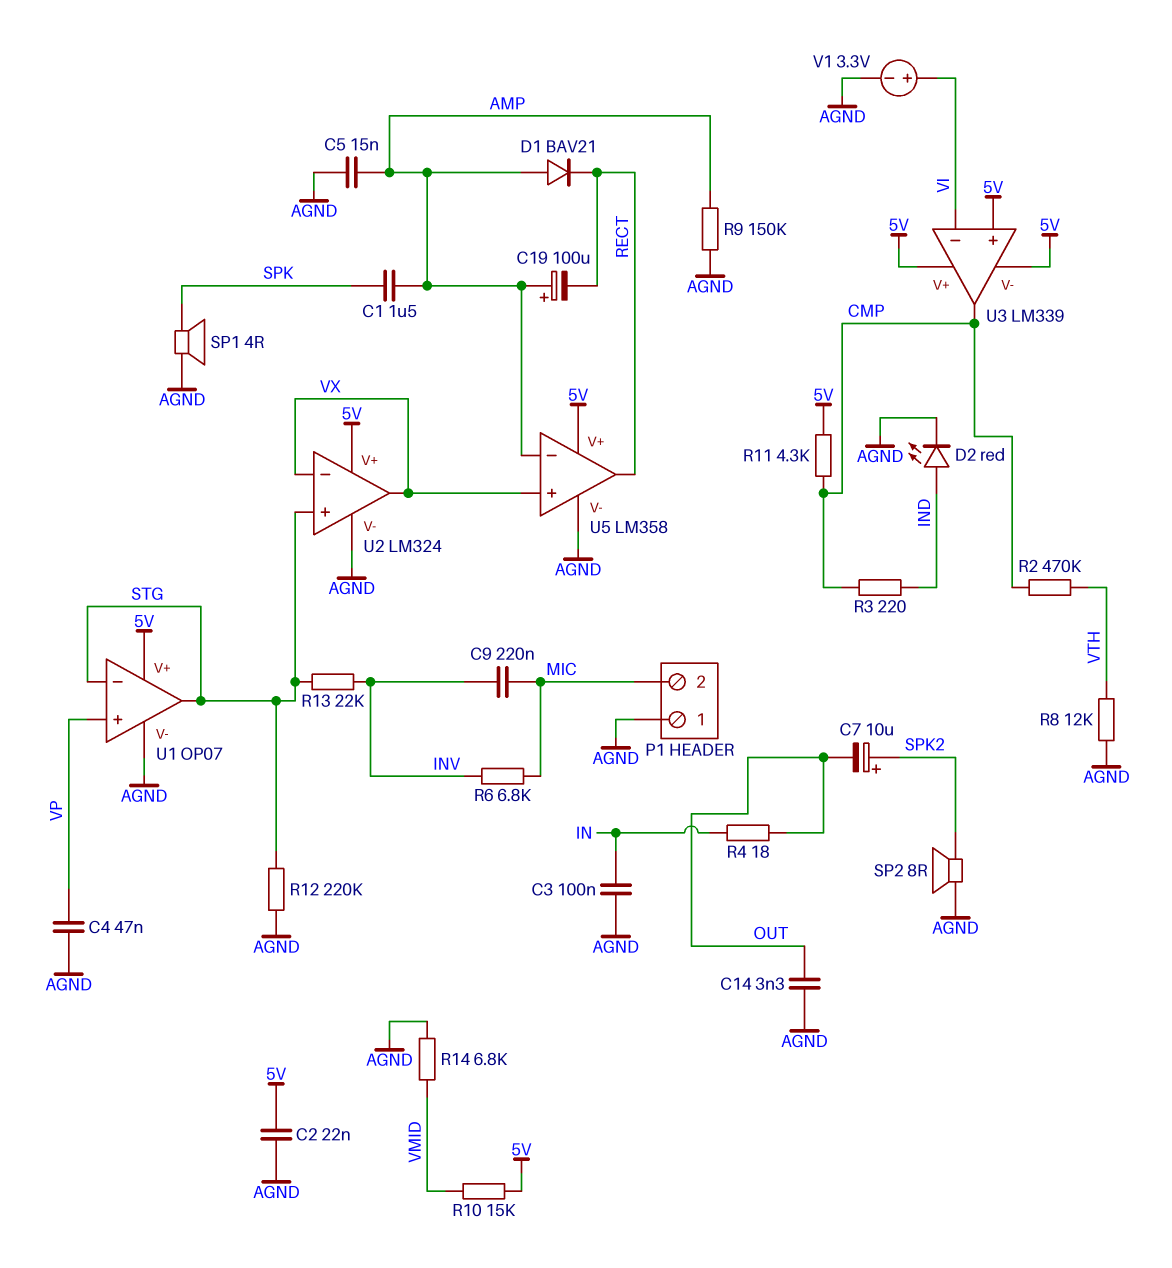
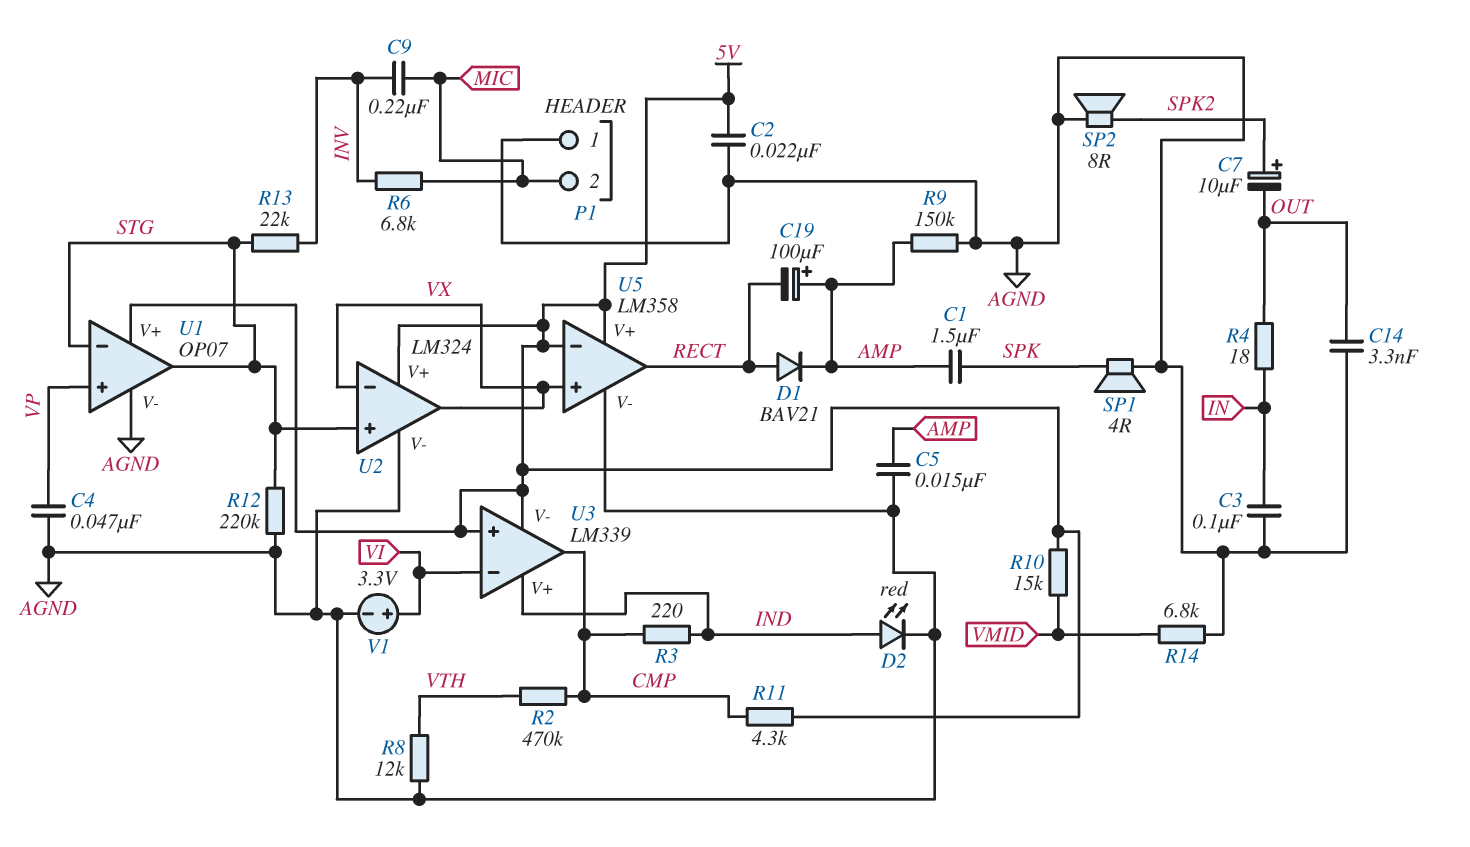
D1: diode BAV21 (A AMP, K RECT) -> diode BAV21 (A RECT, K AMP)
U3 pin V+: 5V -> IND
U5 pin in-: AMP -> 5V

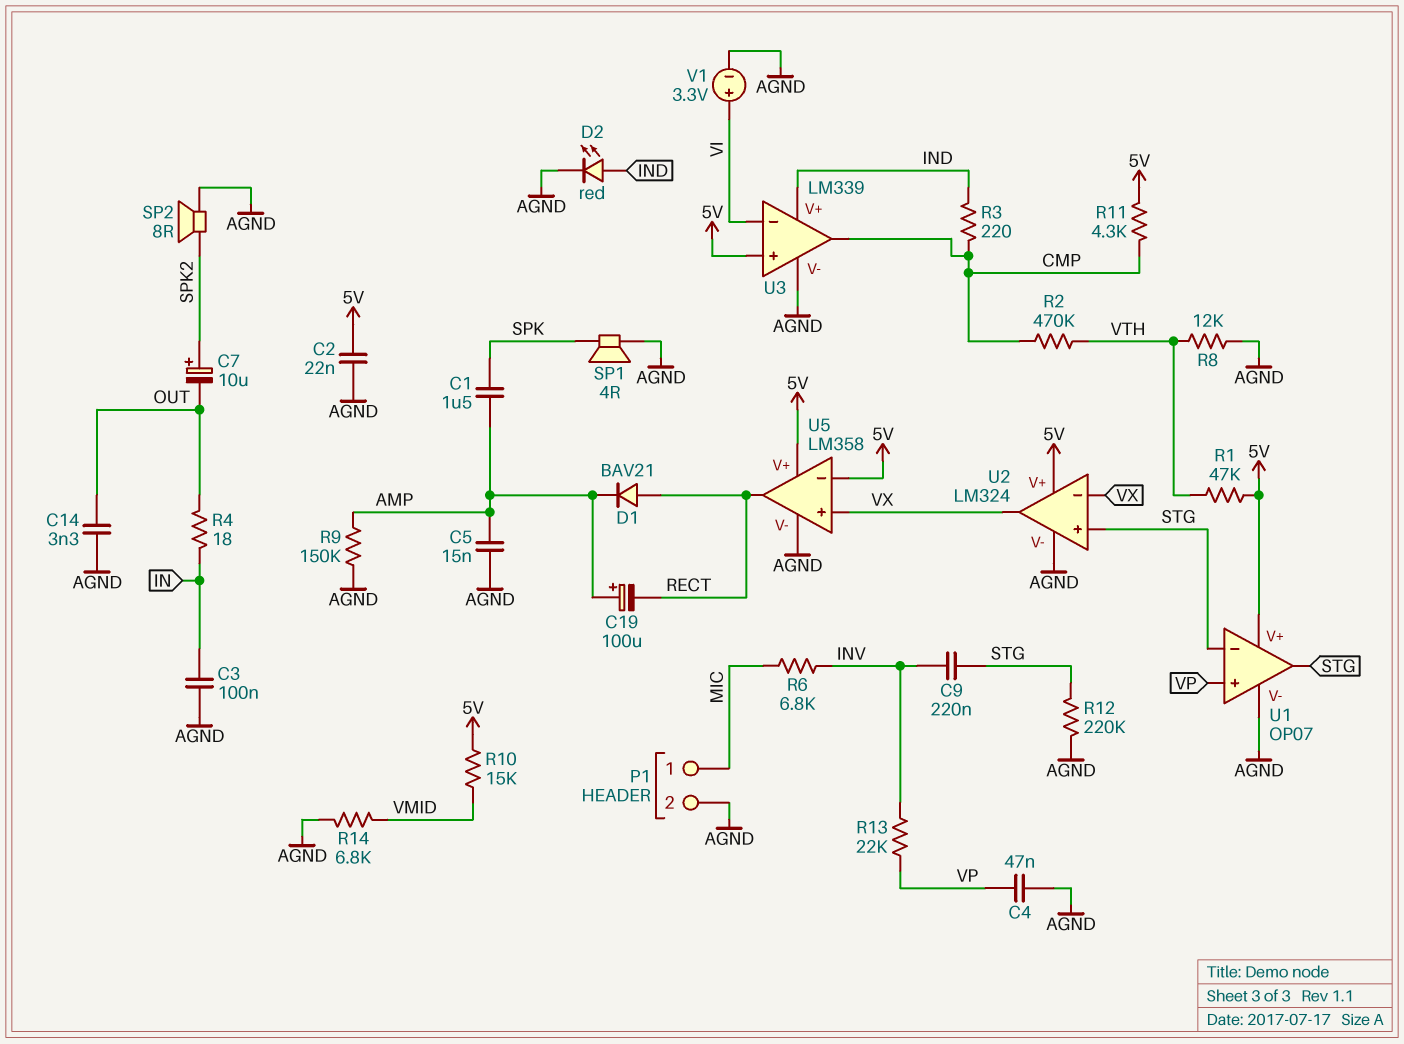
C9: 220nF (INV, MIC) -> 220nF (INV, STG)
P1 pin 1: AGND -> MIC
P1 pin 2: MIC -> AGND
R1: none -> 47k (5V, VTH)
R13: 22k (INV, STG) -> 22k (INV, VP)
U3 pin V-: 5V -> AGND

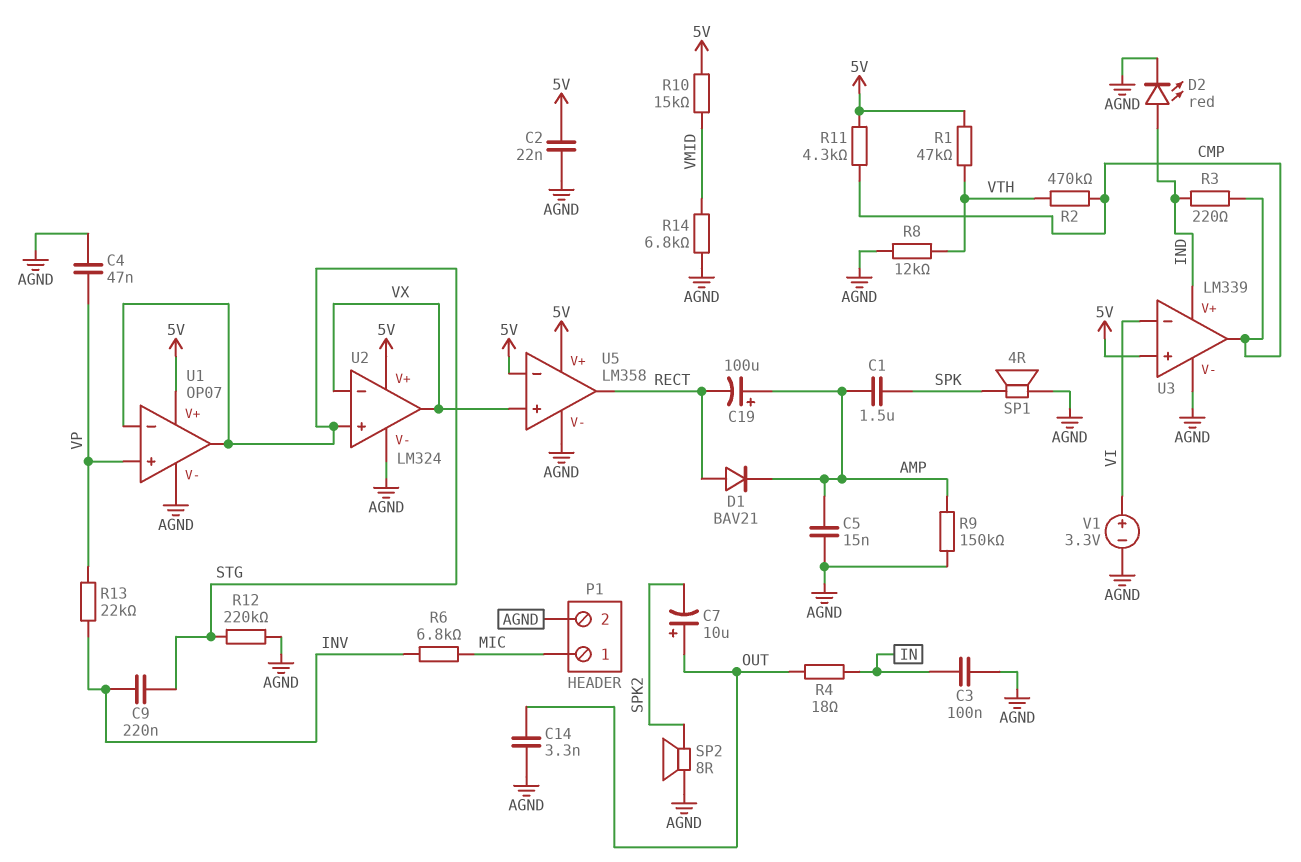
C7: 10uF (plus SPK2, minus OUT) -> 10uF (plus OUT, minus SPK2)

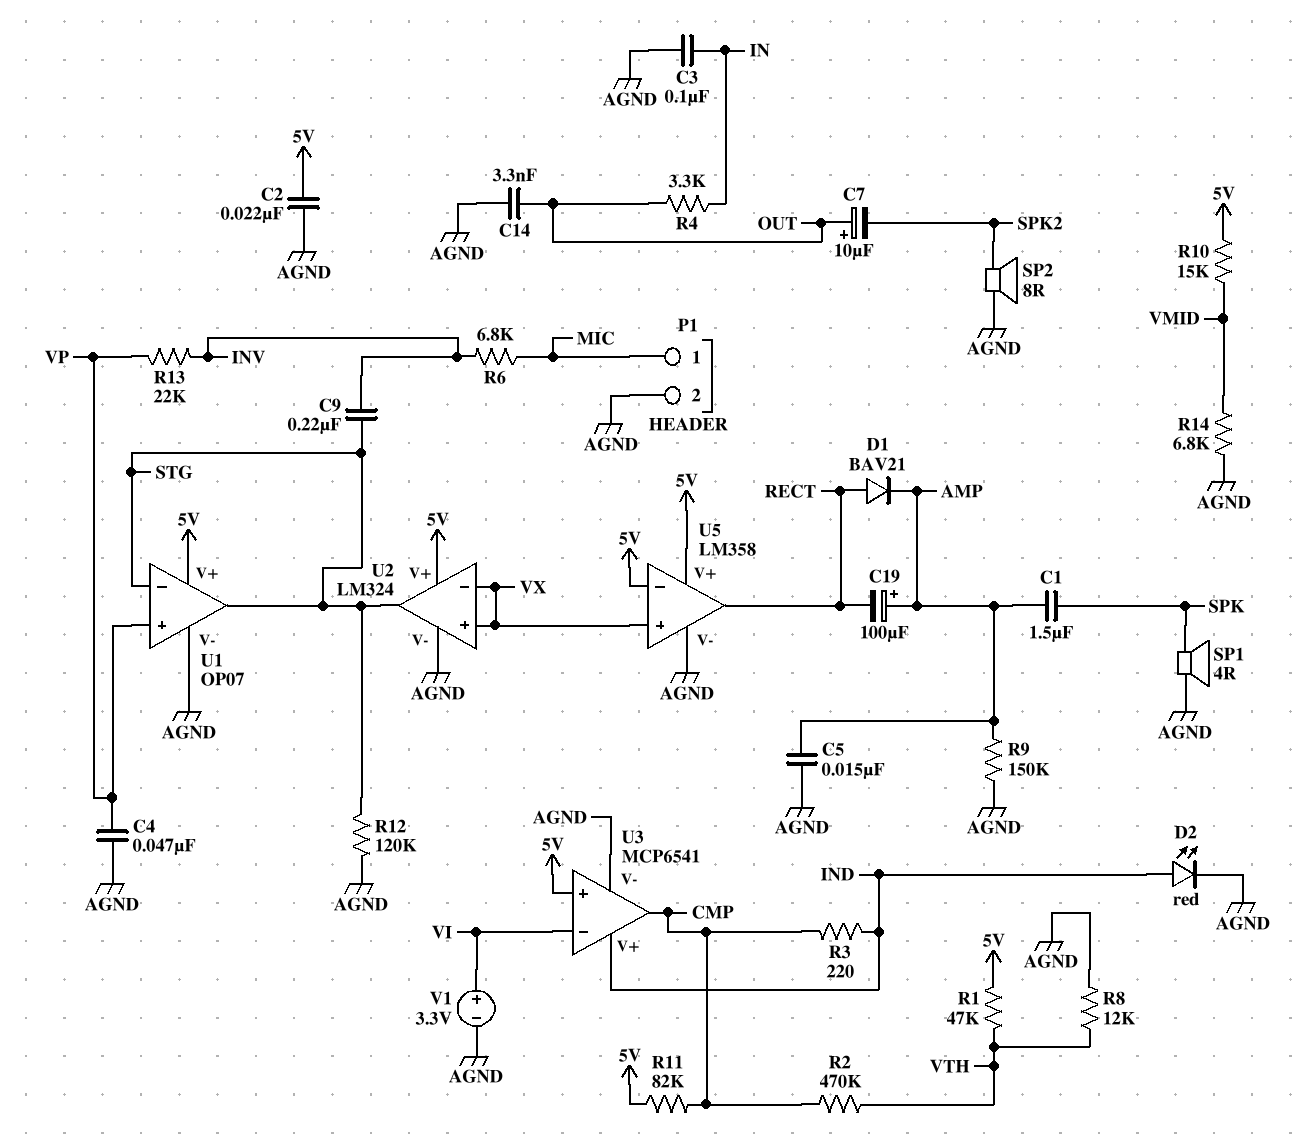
R4: 18 (IN, OUT) -> 3.3k (IN, OUT)
R11: 4.3k (5V, CMP) -> 82k (5V, CMP)
R12: 220k (AGND, STG) -> 120k (AGND, STG)
U2 pin in+: STG -> VX
U2 pin out: VX -> STG
U3: LM339 -> MCP6541

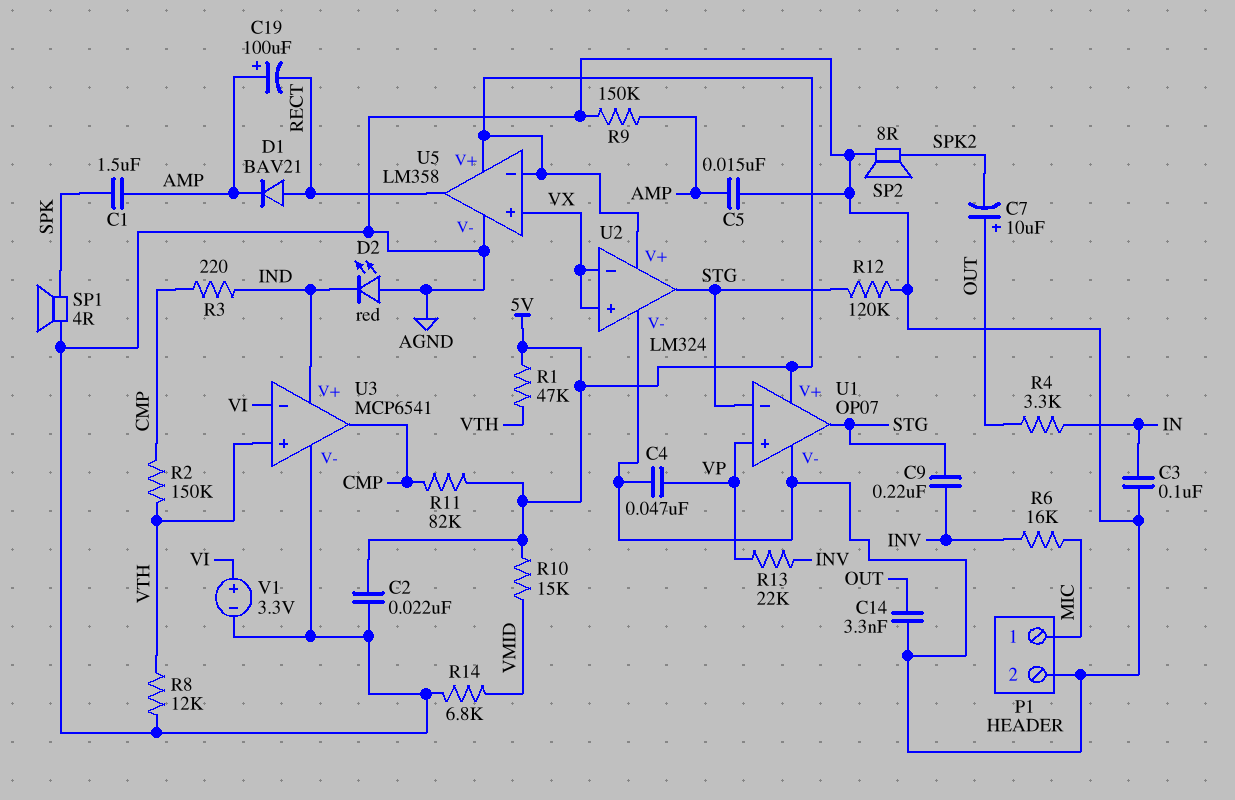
D2: LED red (A IND, K AGND) -> LED red (A AGND, K IND)
R2: 470k (CMP, VTH) -> 150k (CMP, VTH)
R6: 6.8k (INV, MIC) -> 16k (INV, MIC)
U3 pin in+: 5V -> VTH

